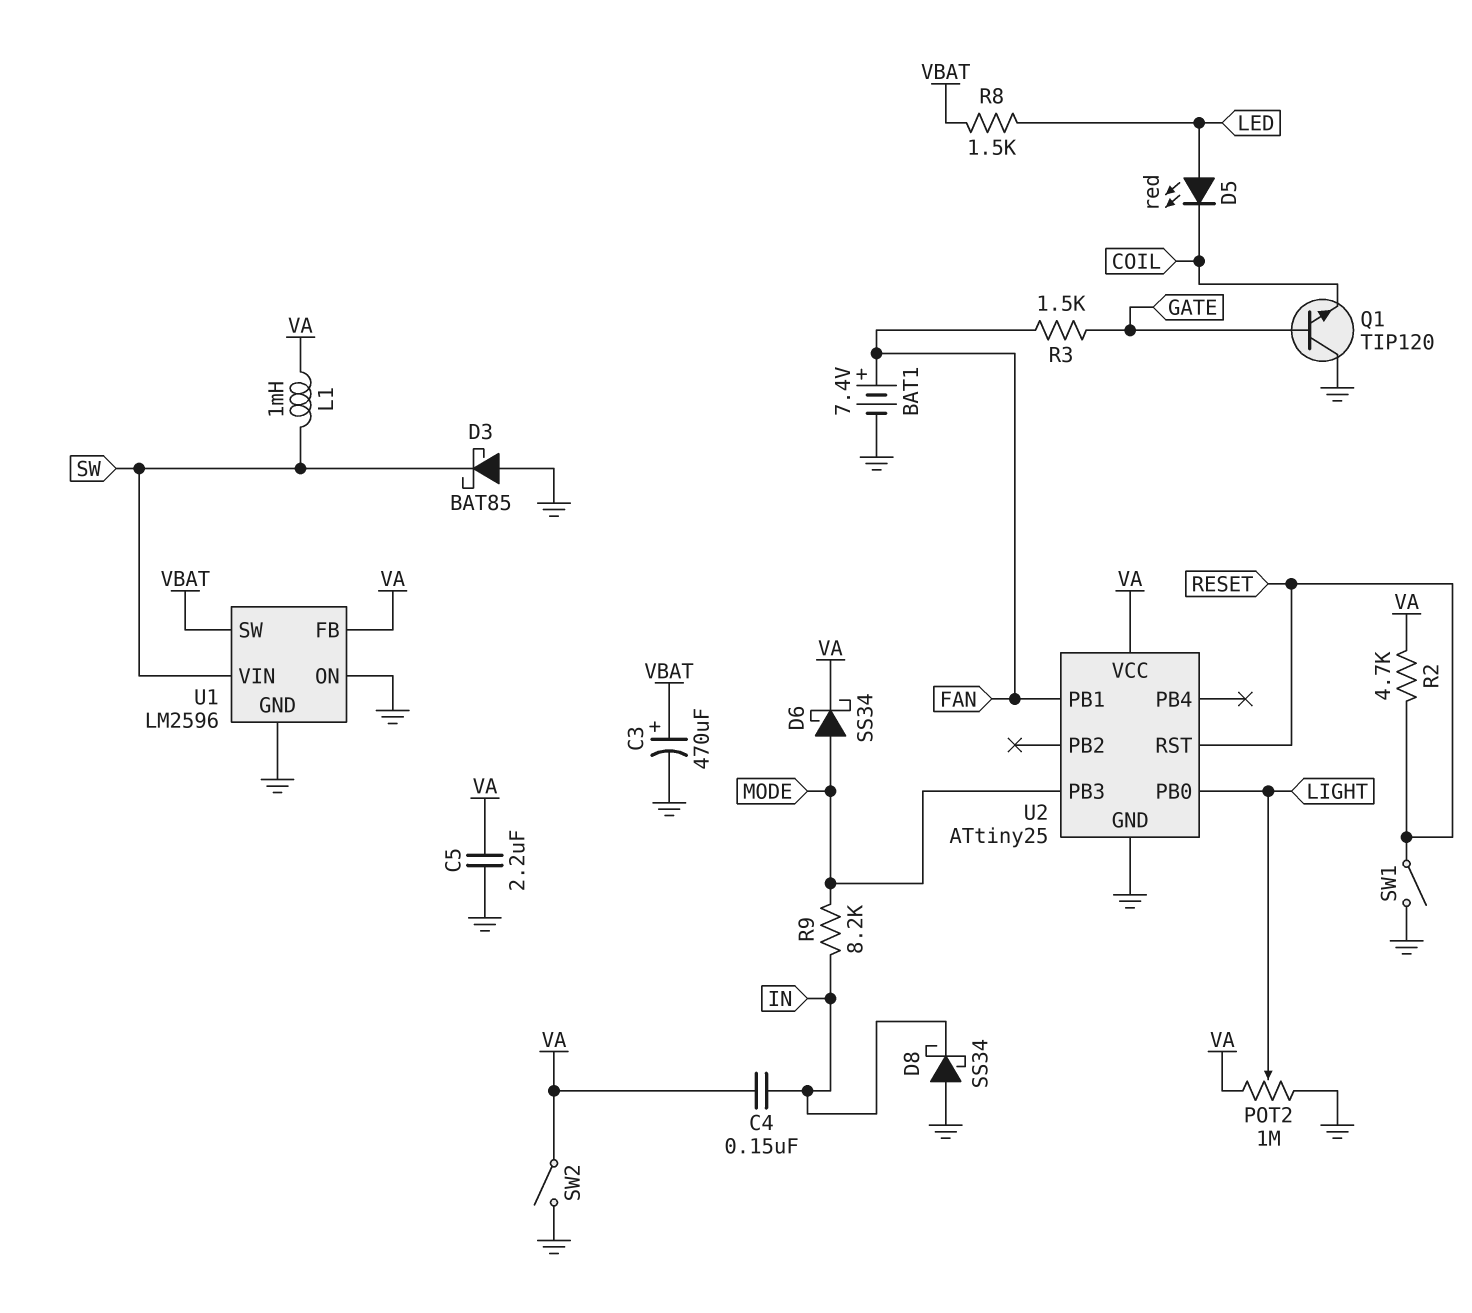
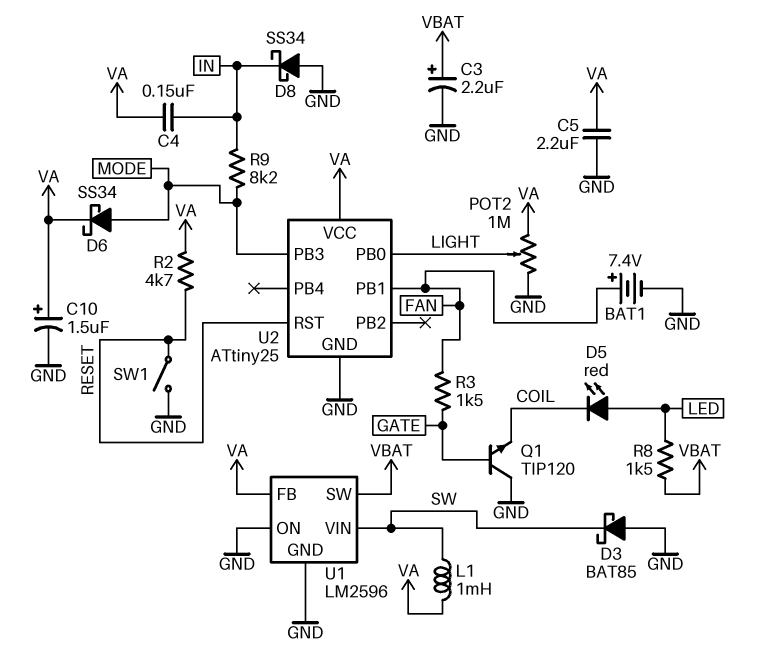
C3: 470uF (plus VBAT, minus GND) -> 2.2uF (plus VBAT, minus GND)
C10: none -> 1.5uF (plus VA, minus GND)
SW2: switch (GND, VA) -> none

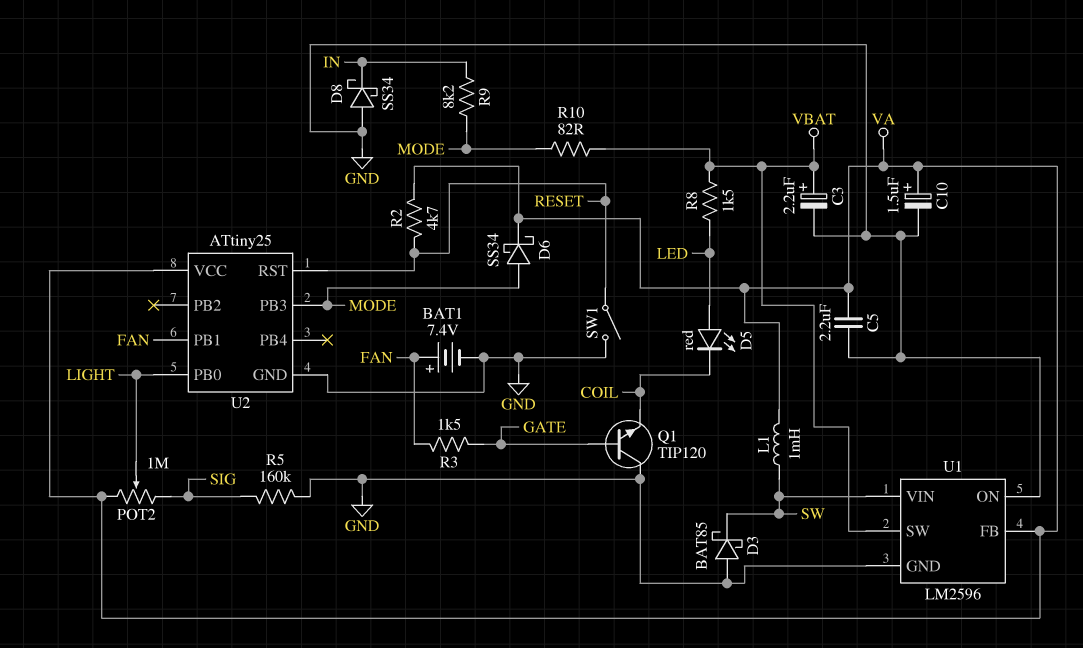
C4: 150nF (IN, VA) -> none
POT2: 1M (GND, VA, wiper LIGHT) -> 1M (SIG, VA, wiper LIGHT)
R5: none -> 160k (GND, SIG)
R10: none -> 82 (MODE, VBAT)

